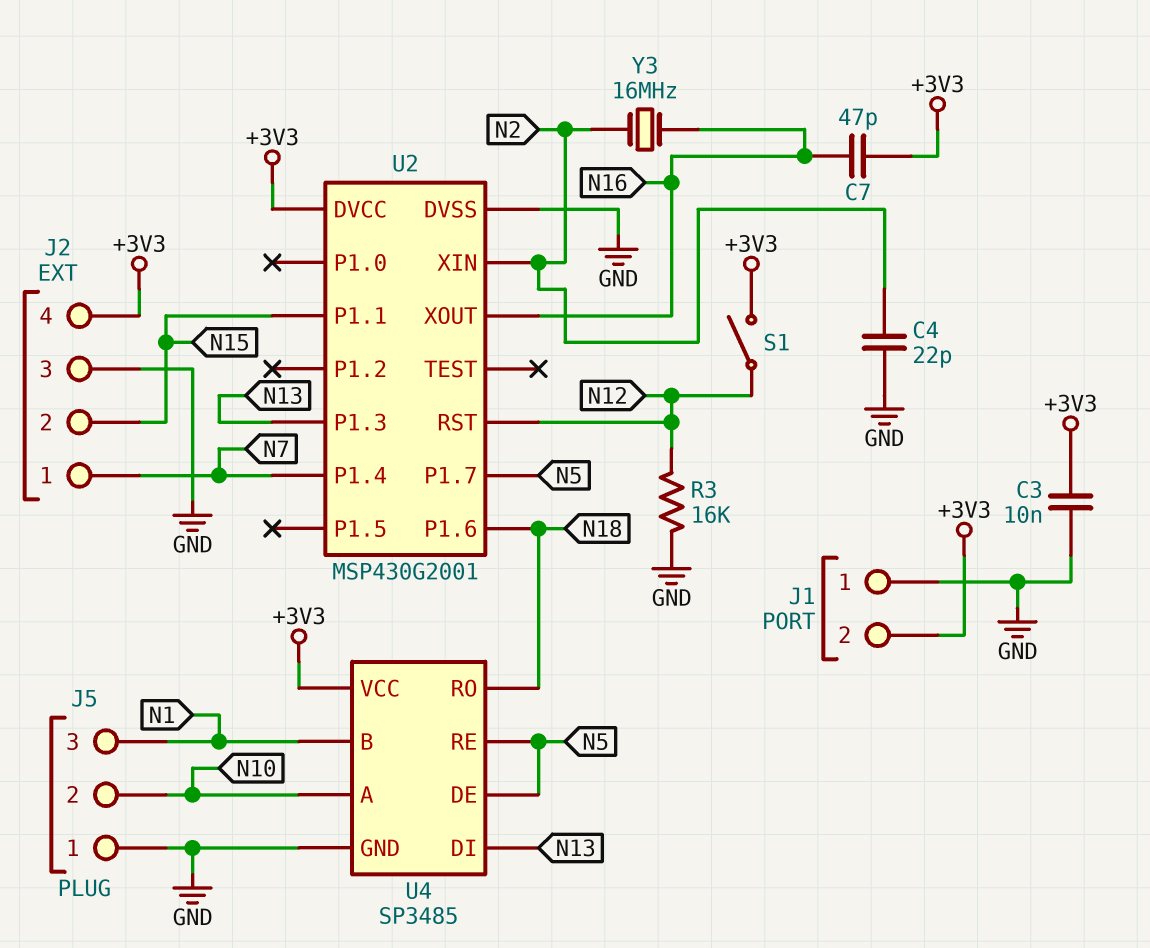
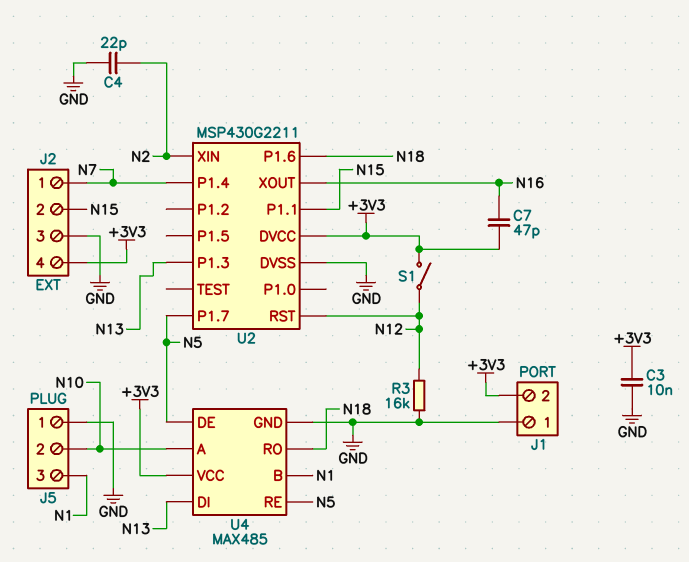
U2: MSP430G2001 -> MSP430G2211
U4: SP3485 -> MAX485
Y3: 16MHz (N2, N16) -> none

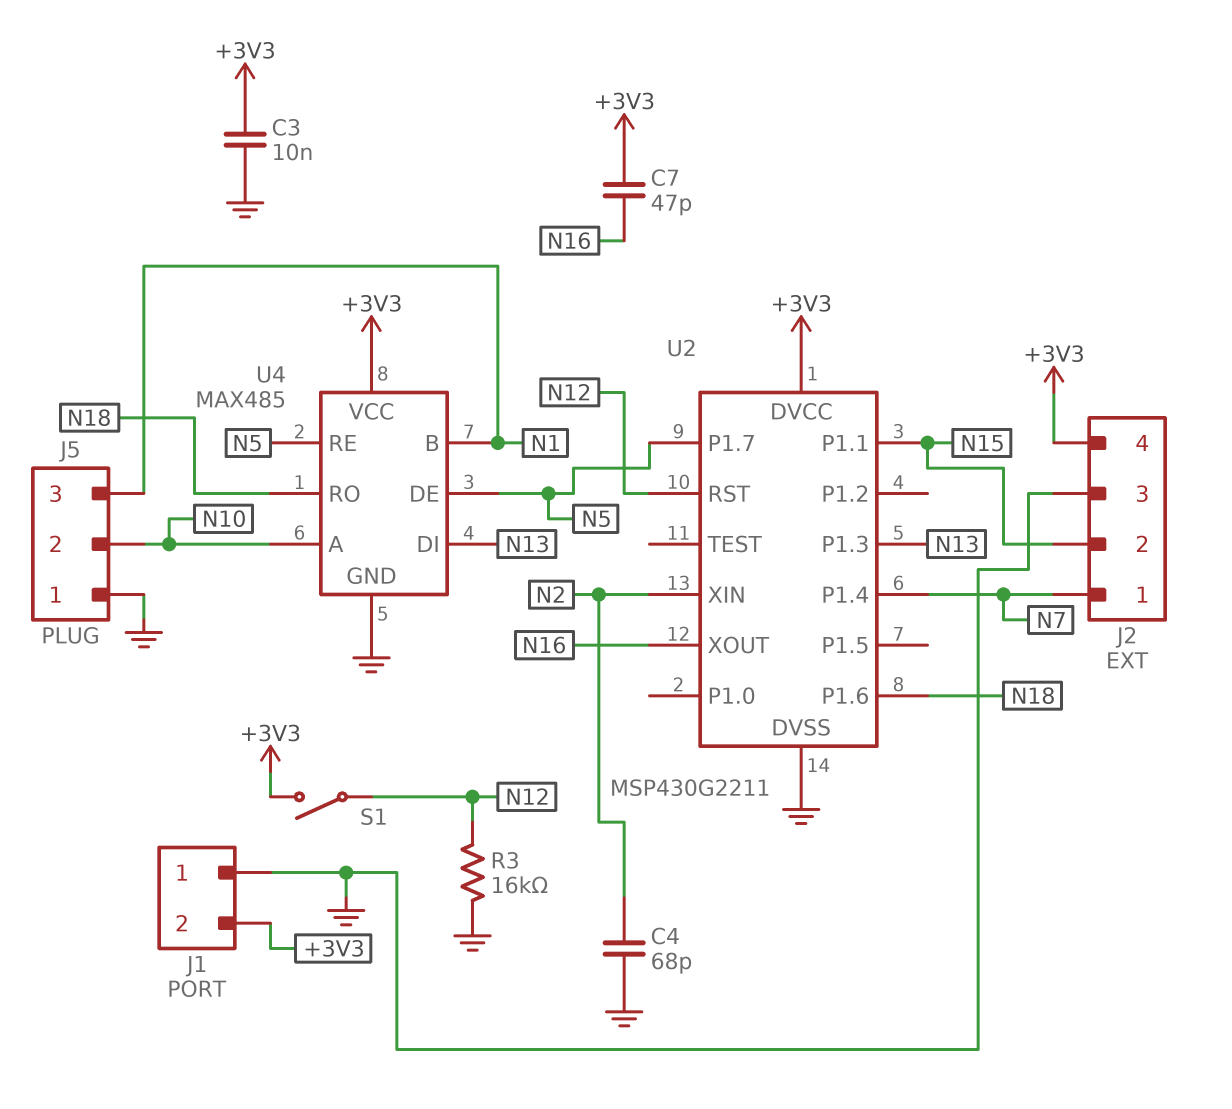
C4: 22pF (GND, N2) -> 68pF (GND, N2)

